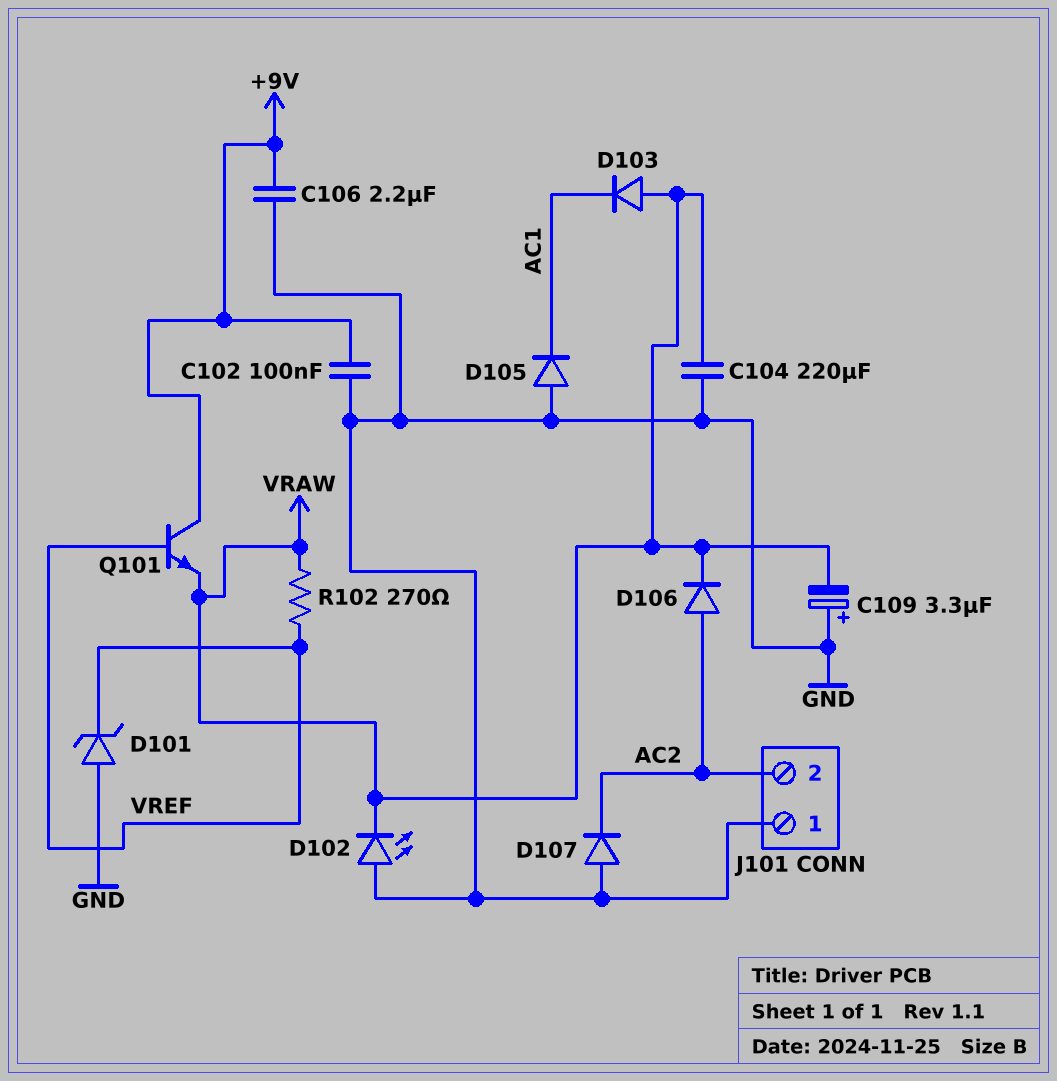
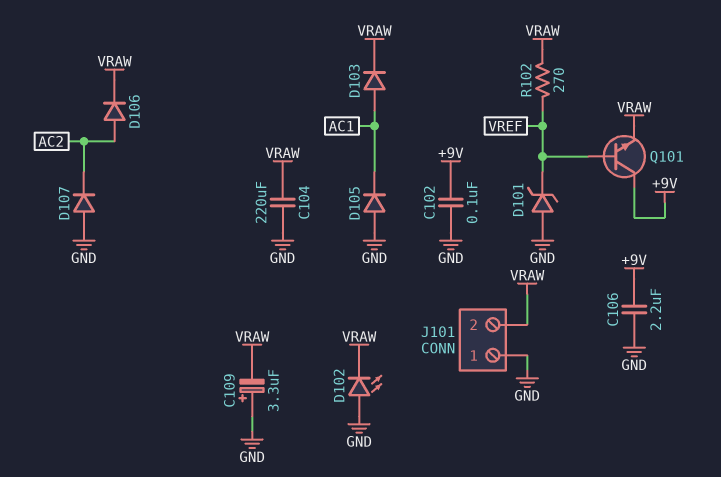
D103: diode (A VRAW, K AC1) -> diode (A AC1, K VRAW)
J101 pin 2: AC2 -> VRAW

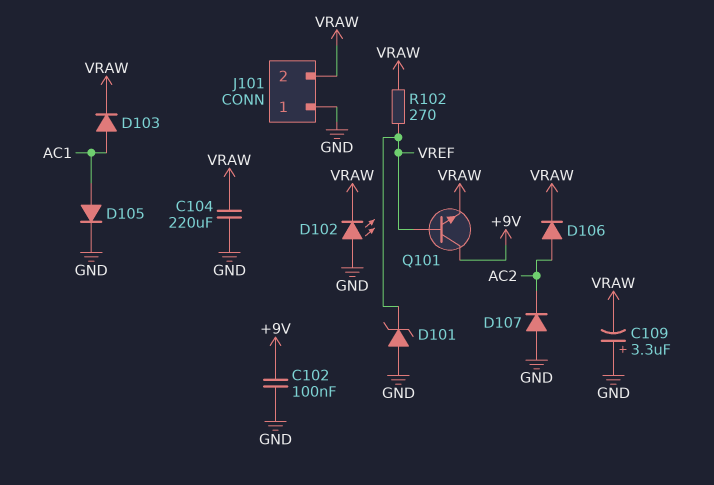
C106: 2.2uF (+9V, GND) -> none
D105: diode (A GND, K AC1) -> diode (A AC1, K GND)

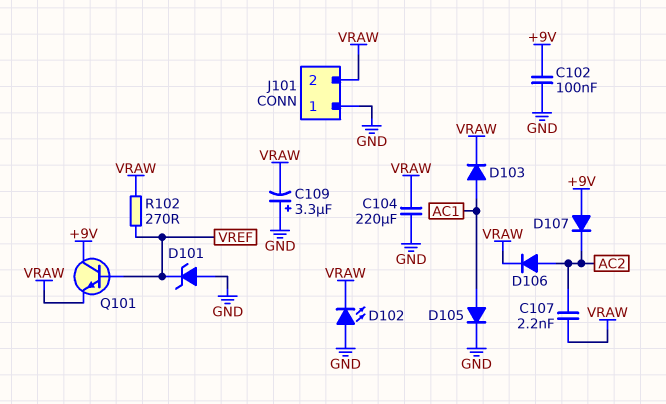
C107: none -> 2.2nF (AC2, VRAW)
D107: diode (A GND, K AC2) -> diode (A +9V, K AC2)

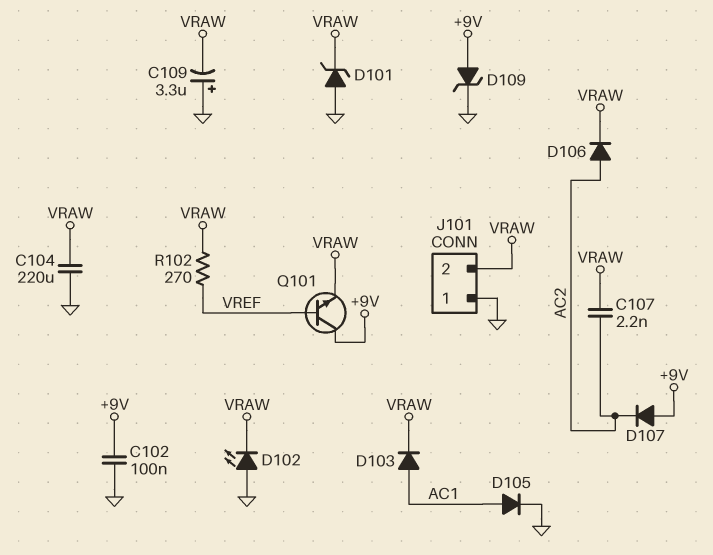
D101: zener (A GND, K VREF) -> zener (A GND, K VRAW)
D109: none -> zener (A +9V, K GND)

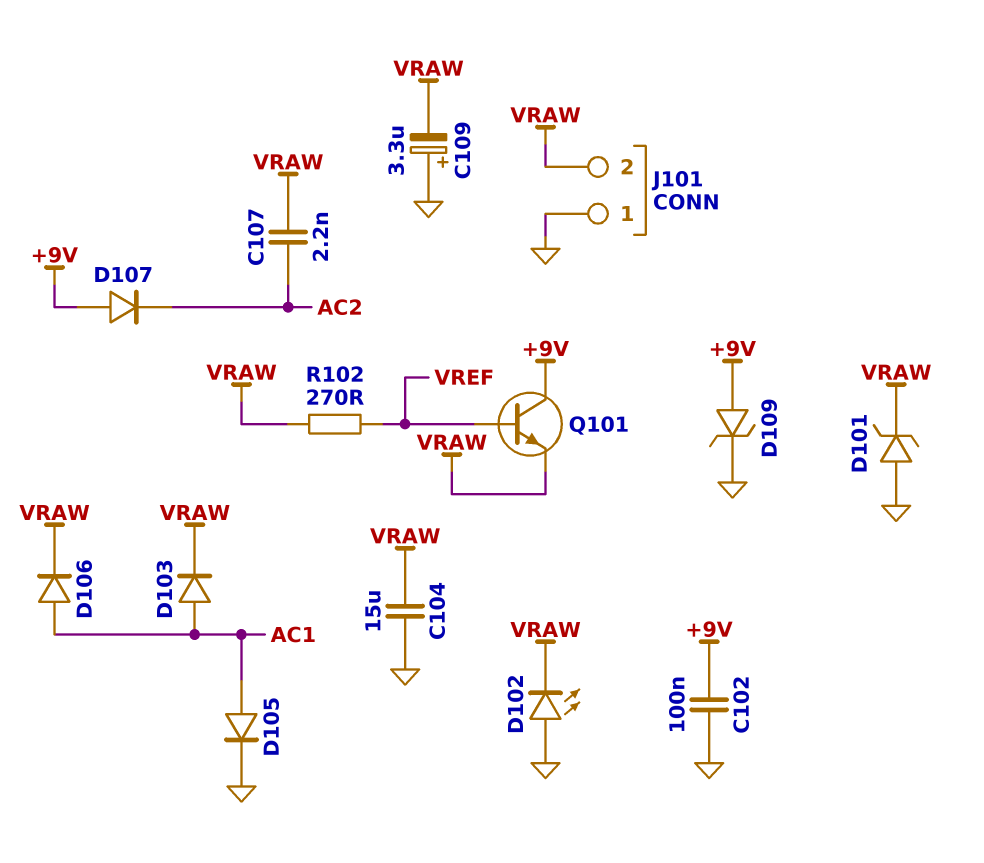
C104: 220uF (GND, VRAW) -> 15uF (GND, VRAW)
D106: diode (A AC2, K VRAW) -> diode (A AC1, K VRAW)

